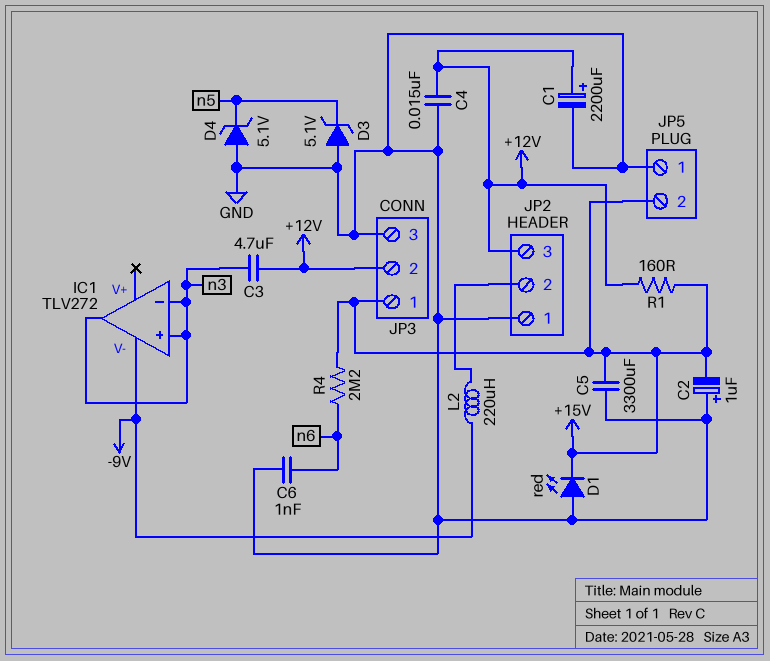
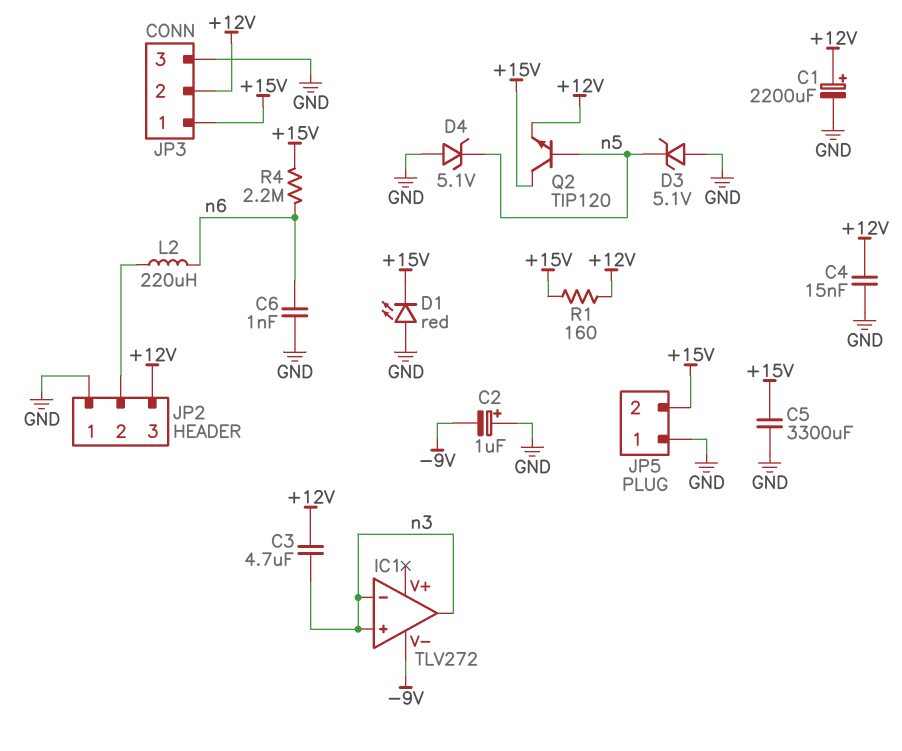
C2: 1uF (plus GND, minus +15V) -> 1uF (plus GND, minus -9V)
L2: 220uH (-9V, JP2/2) -> 220uH (JP2/2, n6)
Q2: none -> NPN TIP120 (B n5, C +15V, E +12V)

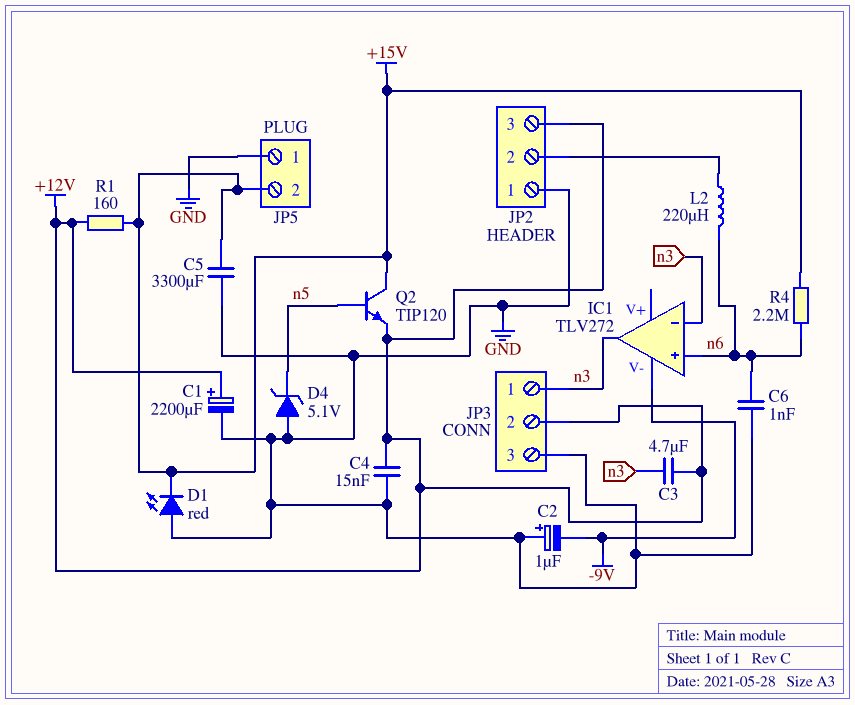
D3: zener 5.1V (A GND, K n5) -> none
IC1 pin in+: n3 -> n6
JP3 pin 1: +15V -> n3

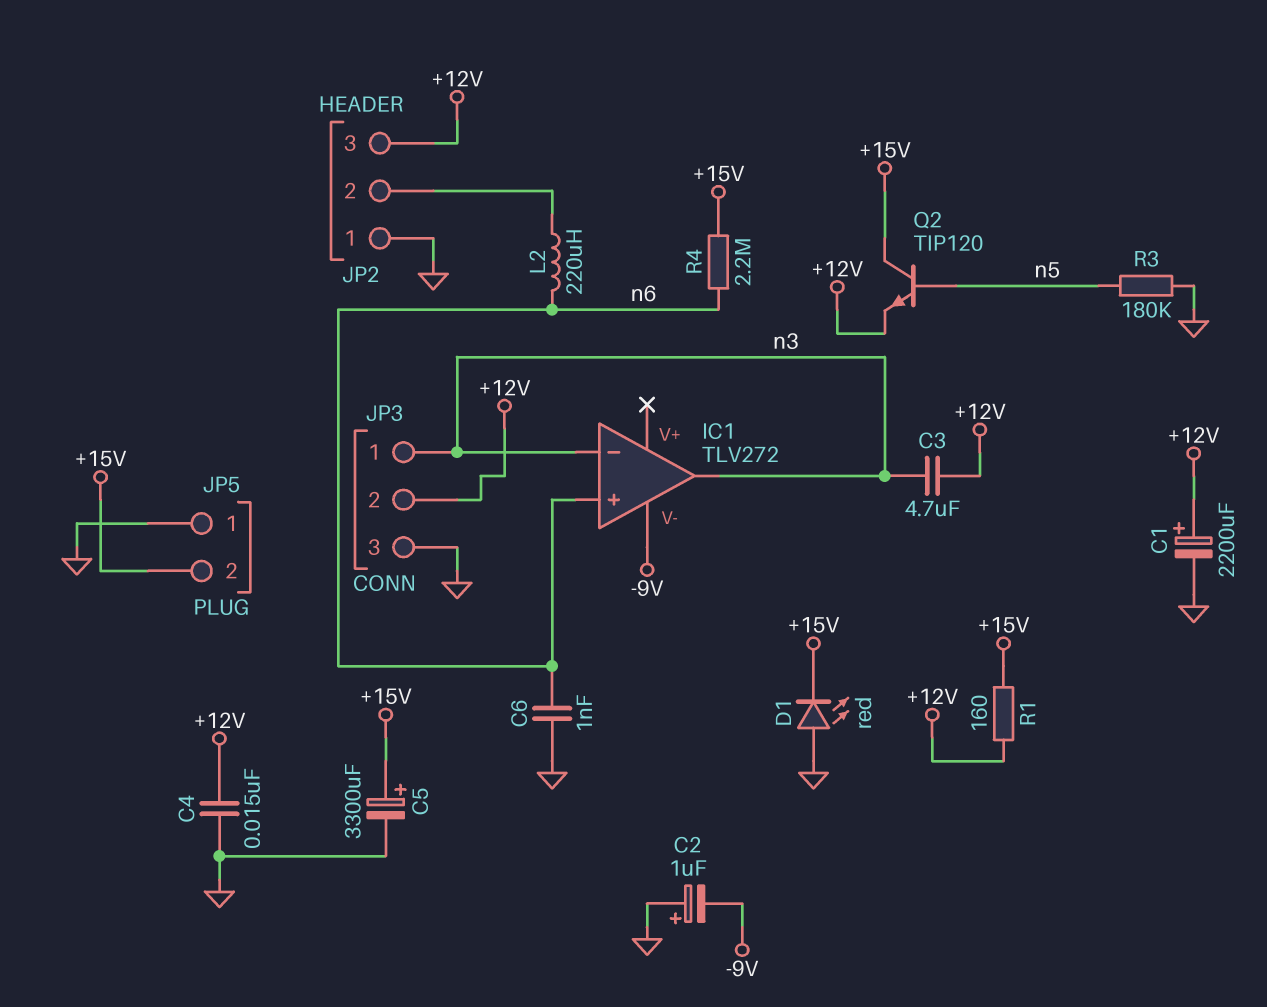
C5: 3300uF (+15V, GND) -> 3300uF (plus +15V, minus GND)
D4: zener 5.1V (A GND, K n5) -> none
R3: none -> 180k (GND, n5)

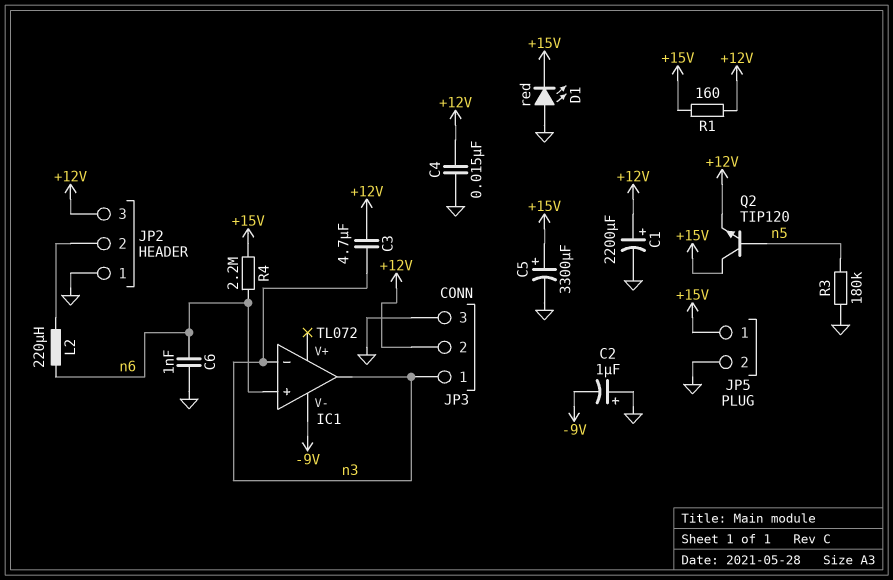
IC1: TLV272 -> TL072
JP5 pin 1: GND -> +15V
JP5 pin 2: +15V -> GND

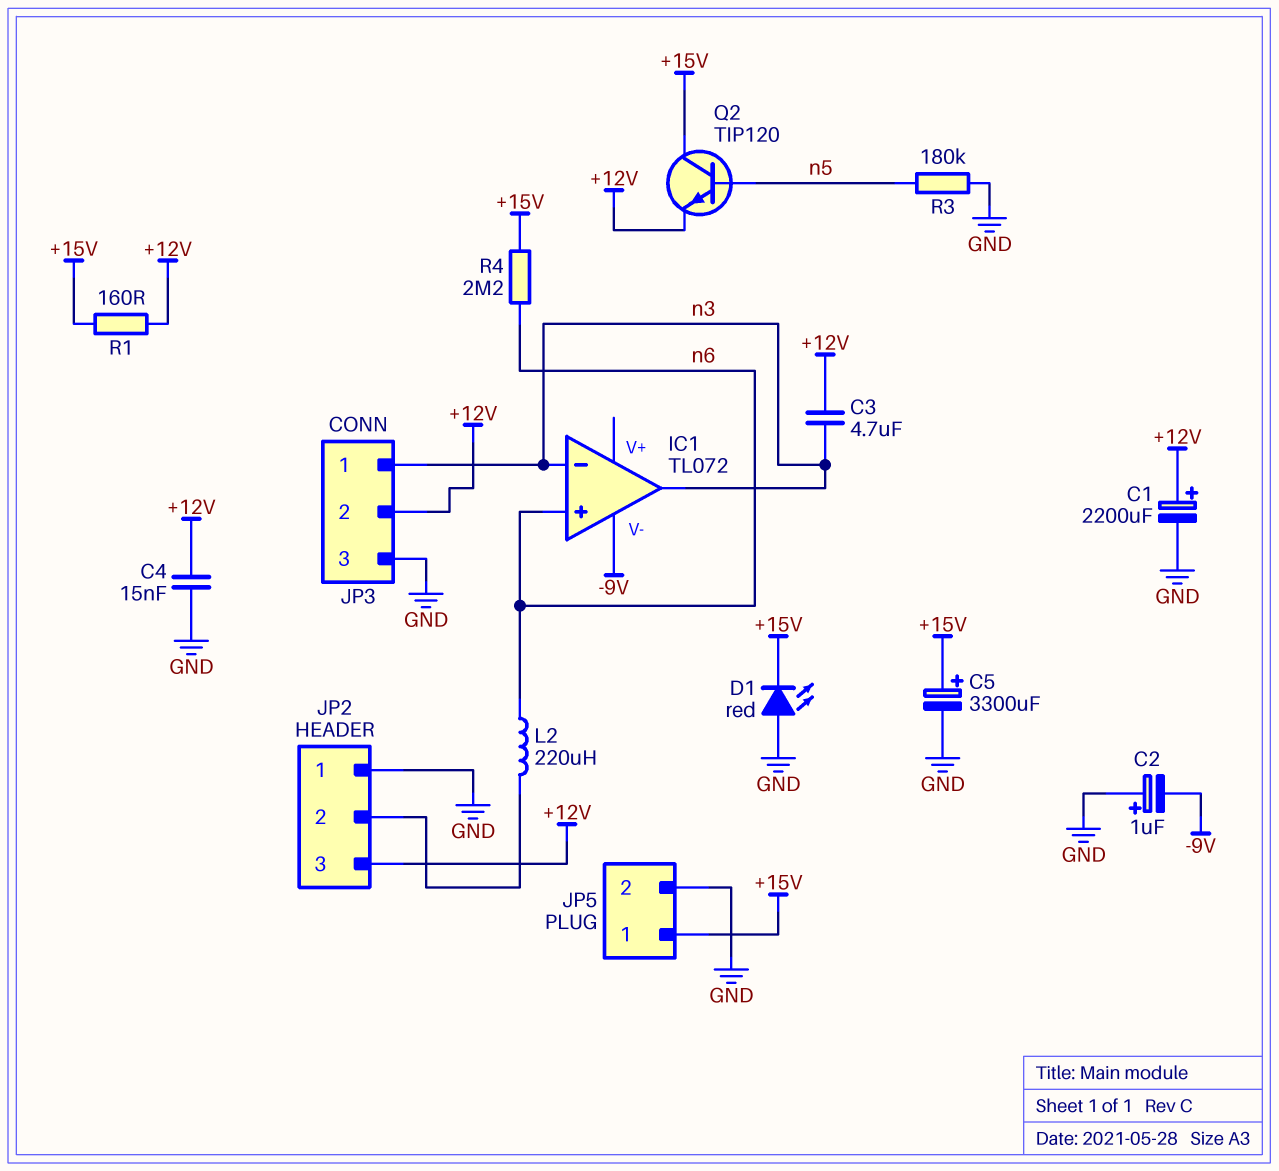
C6: 1nF (GND, n6) -> none

